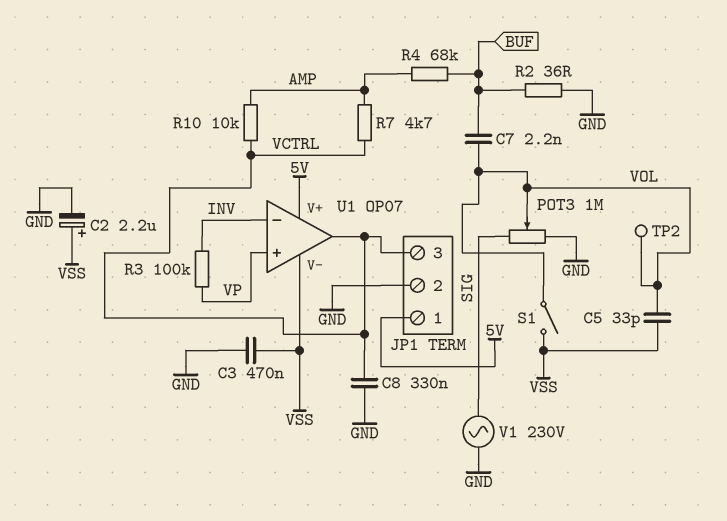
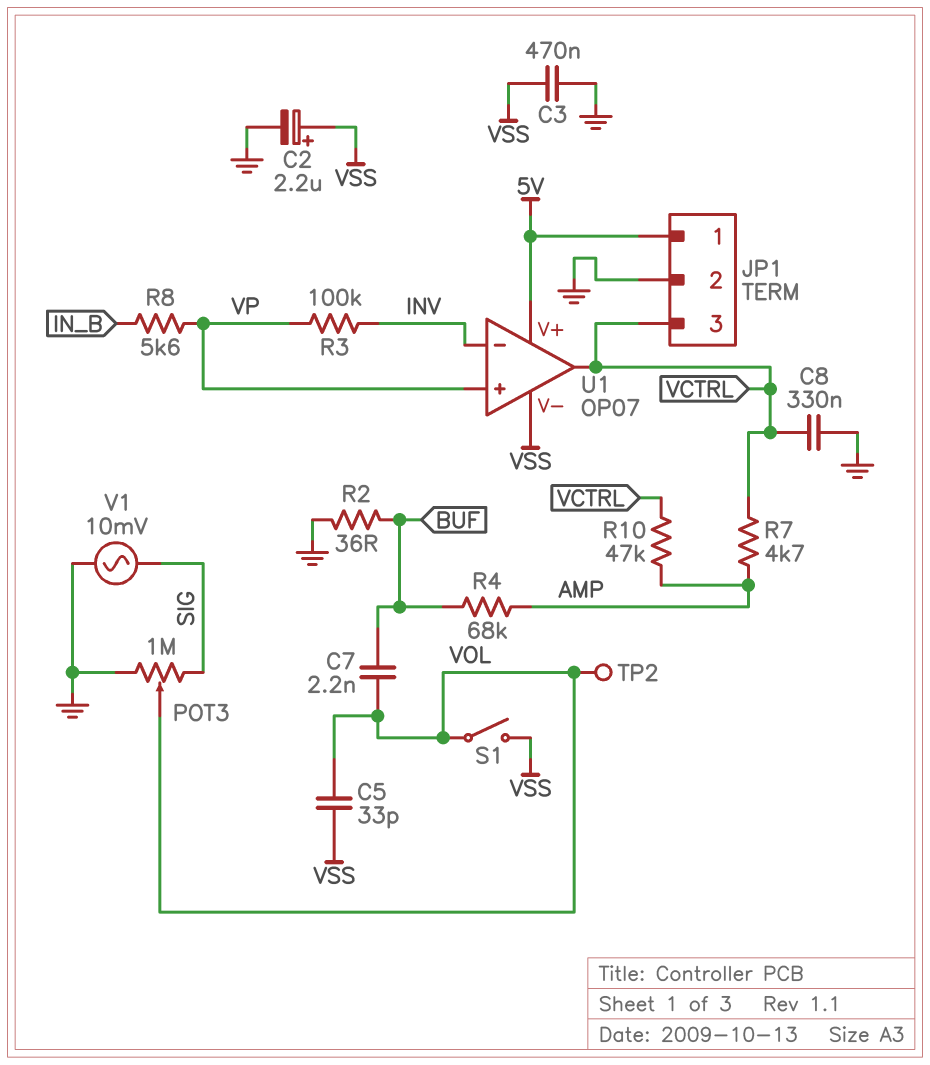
R8: none -> 5.6k (IN_B, VP)
R10: 10k (AMP, VCTRL) -> 47k (AMP, VCTRL)
V1: AC 230V (GND, SIG) -> AC 10mV (GND, SIG)

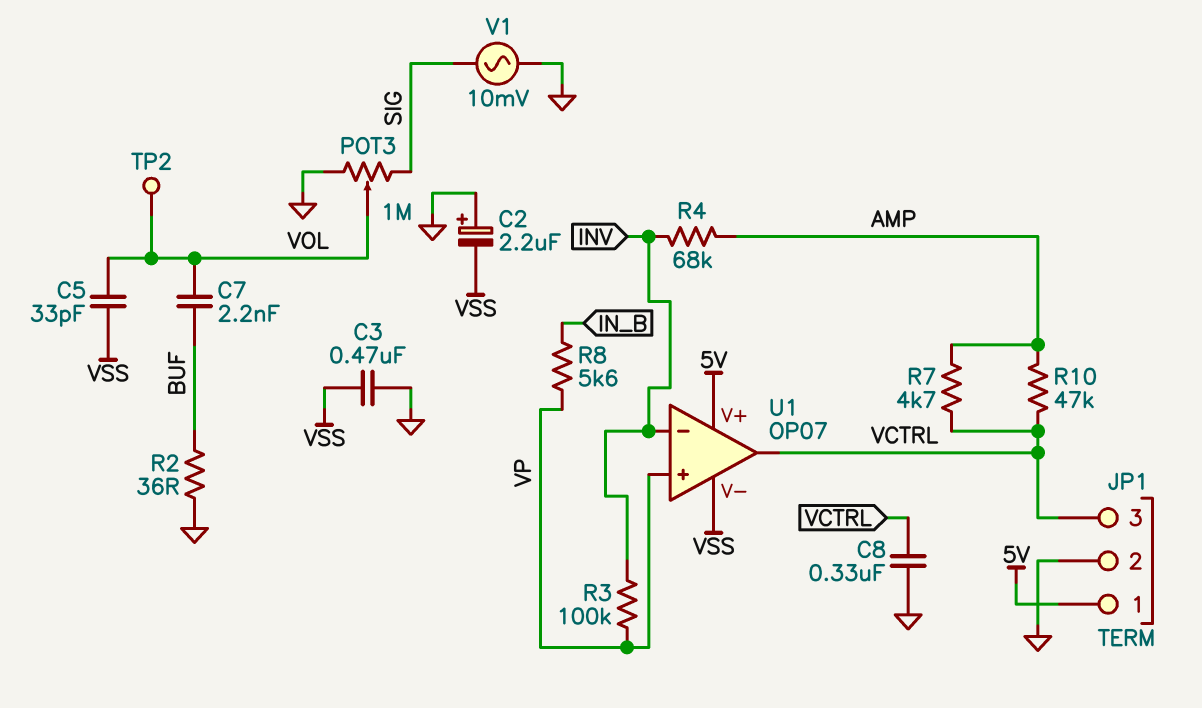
C2: 2.2uF (plus VSS, minus GND) -> 2.2uF (plus GND, minus VSS)
R4: 68k (AMP, BUF) -> 68k (AMP, INV)
S1: switch (VOL, VSS) -> none

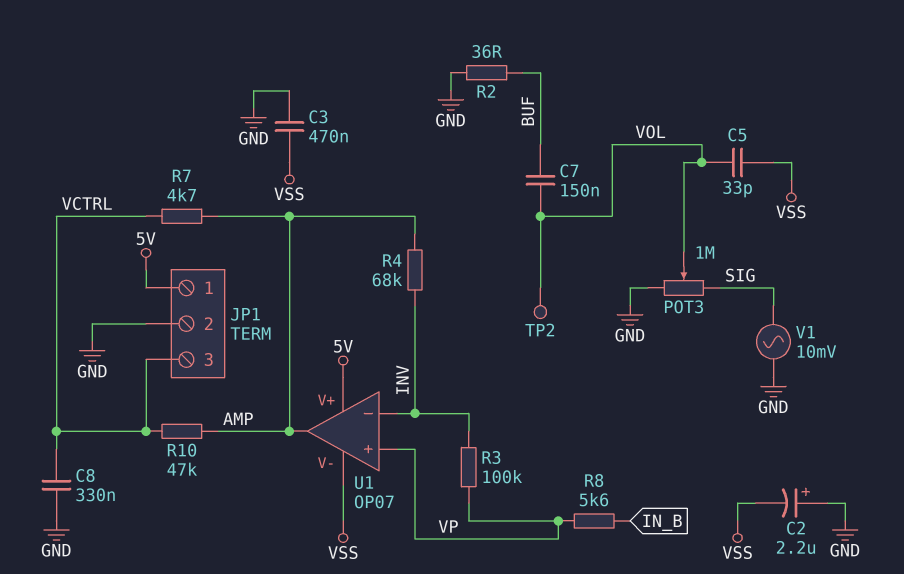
C7: 2.2nF (BUF, VOL) -> 150nF (BUF, VOL)
U1 pin out: VCTRL -> AMP

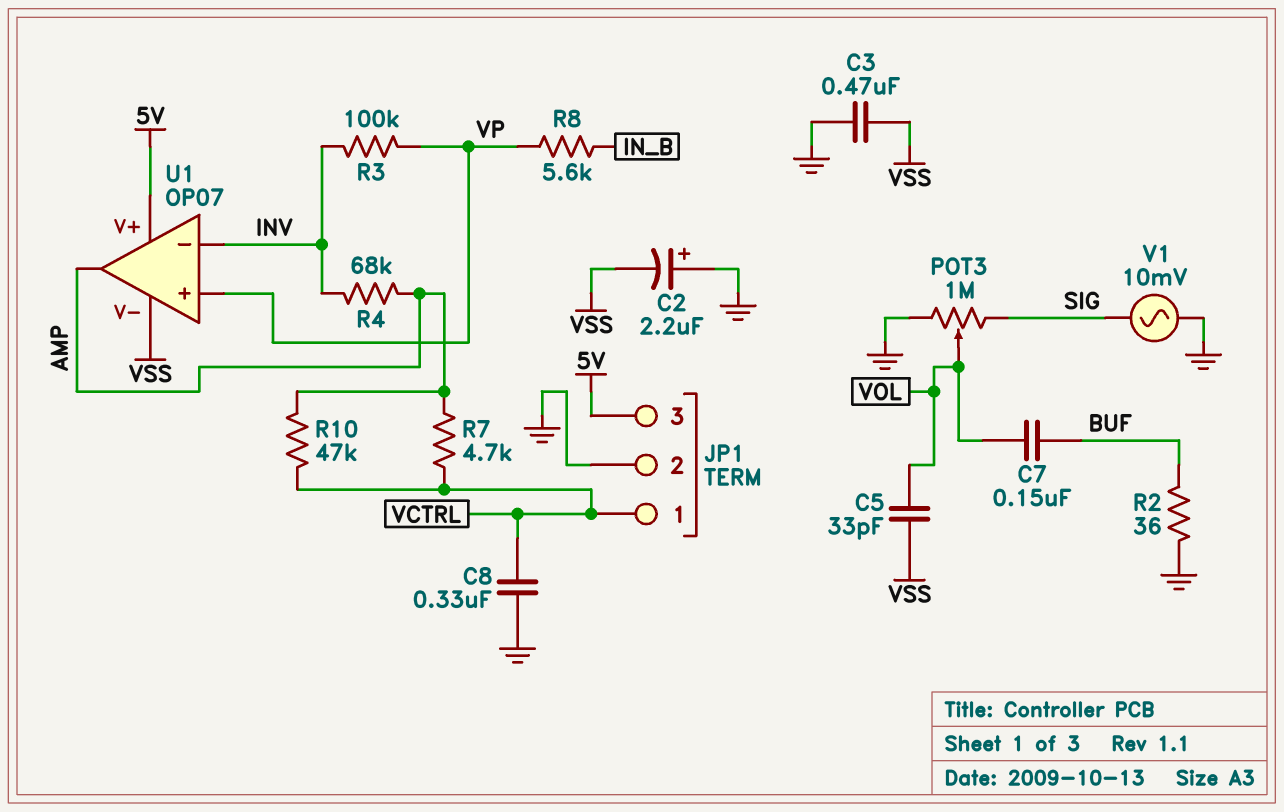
JP1 pin 1: 5V -> VCTRL
JP1 pin 3: VCTRL -> 5V
TP2: test point (VOL) -> none

